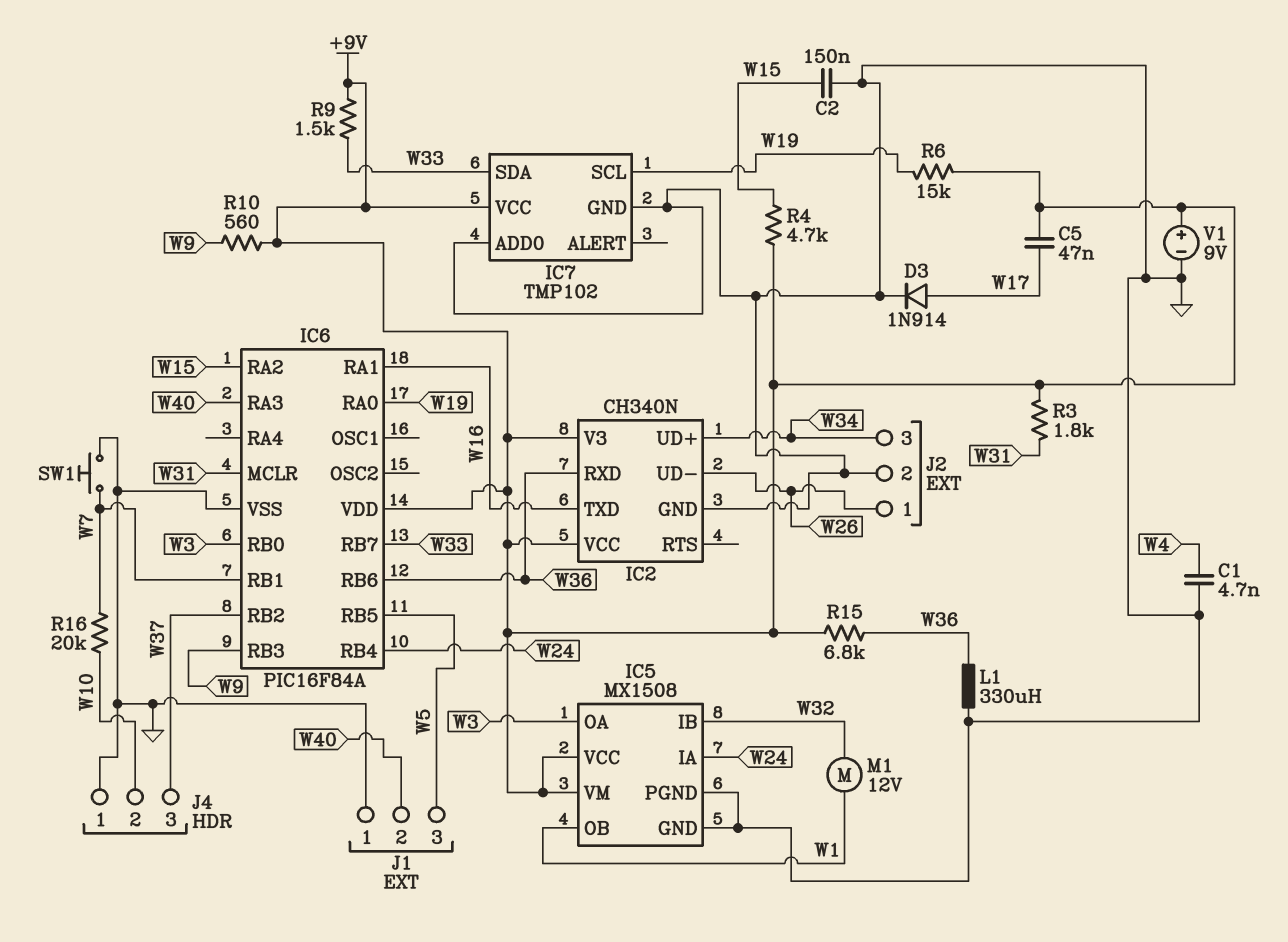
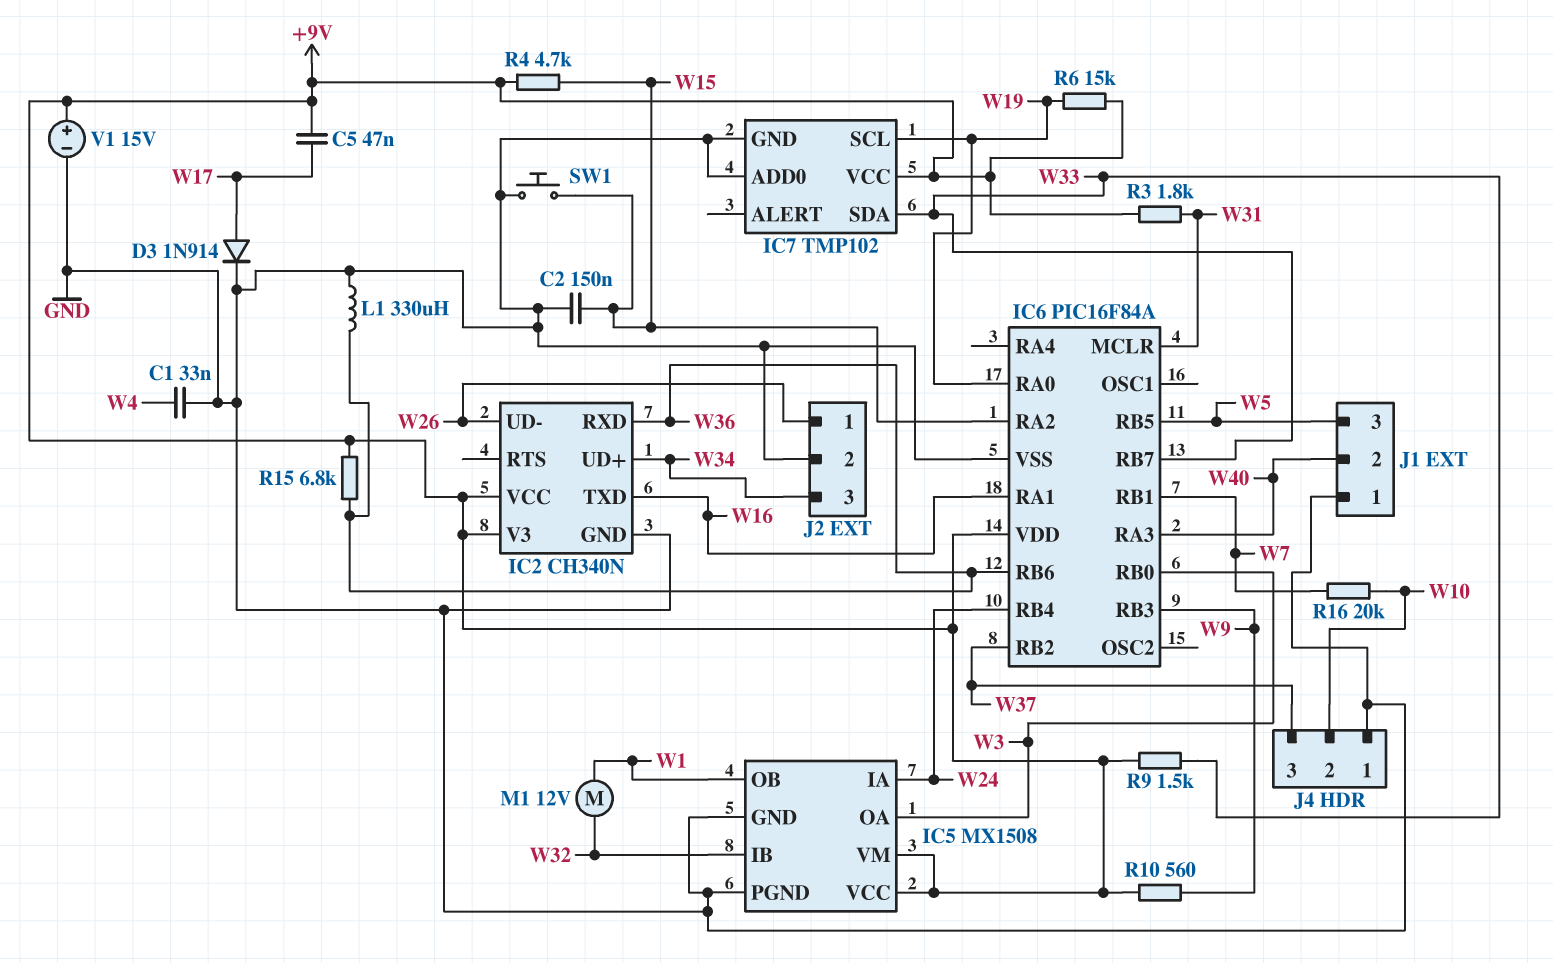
C1: 4.7nF (GND, W4) -> 33nF (GND, W4)
SW1: button (GND, W7) -> button (GND, W15)
V1: 9V (plus +9V, minus GND) -> 15V (plus +9V, minus GND)

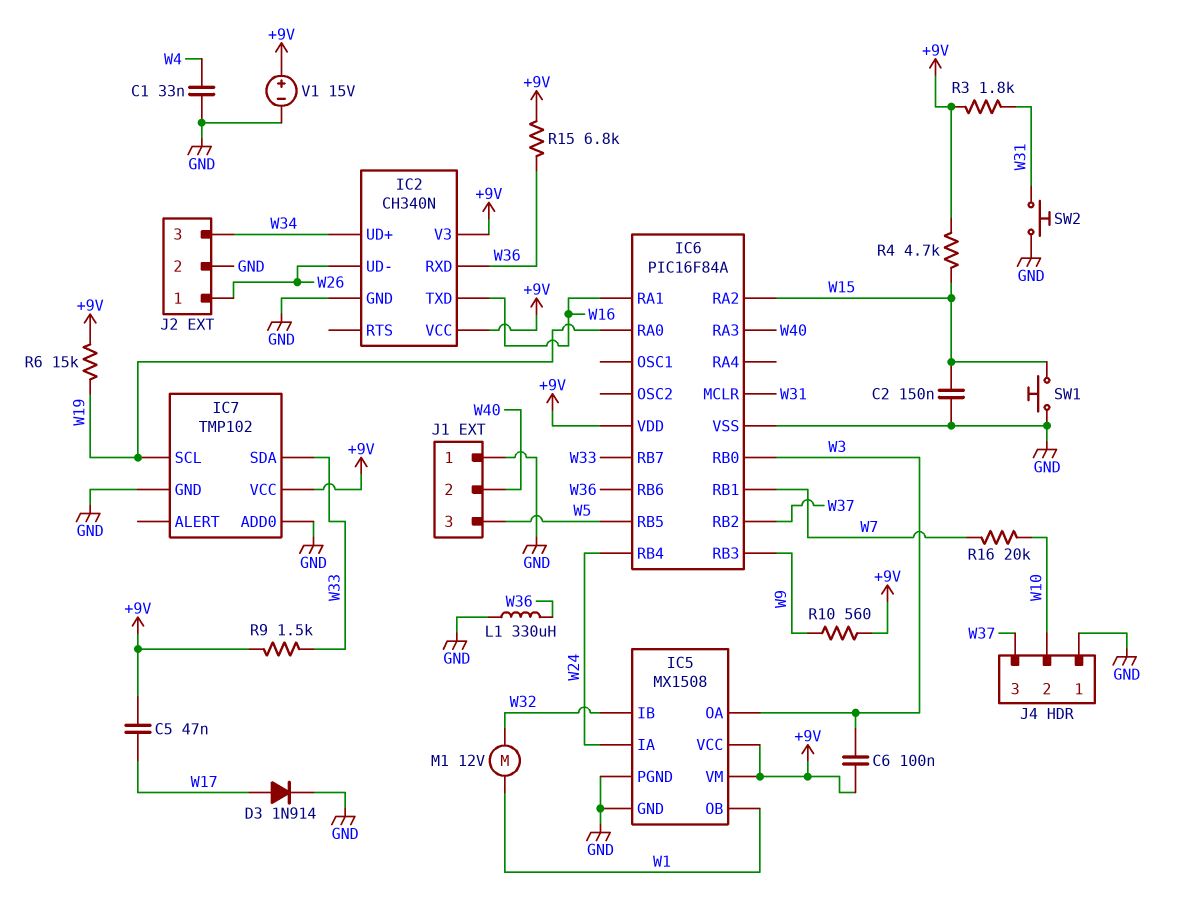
C6: none -> 100nF (+9V, W3)
SW2: none -> button (GND, W31)

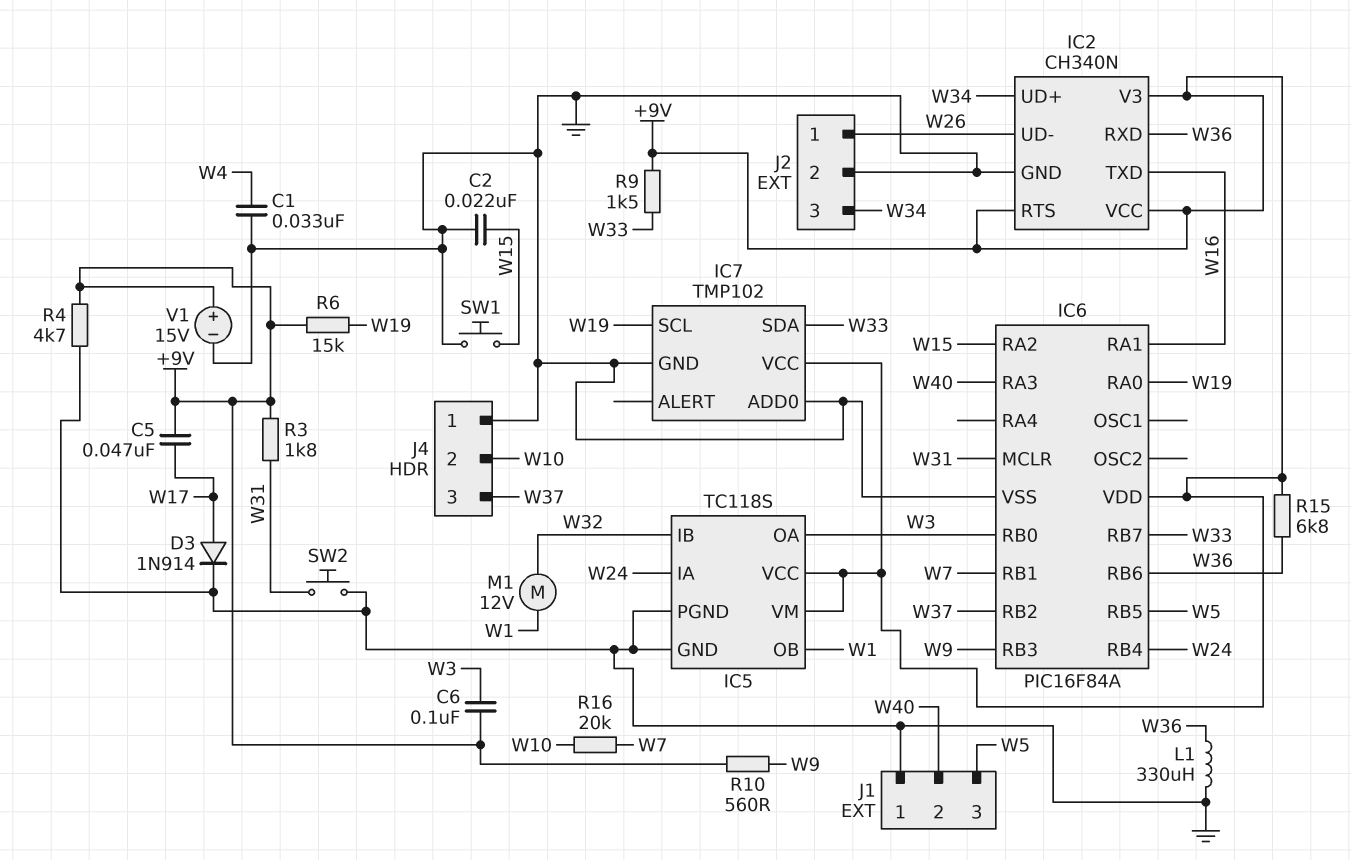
C2: 150nF (GND, W15) -> 22nF (GND, W15)
IC2 pin RTS: none -> +9V
IC5: MX1508 -> TC118S
R4: 4.7k (+9V, W15) -> 4.7k (+9V, GND)

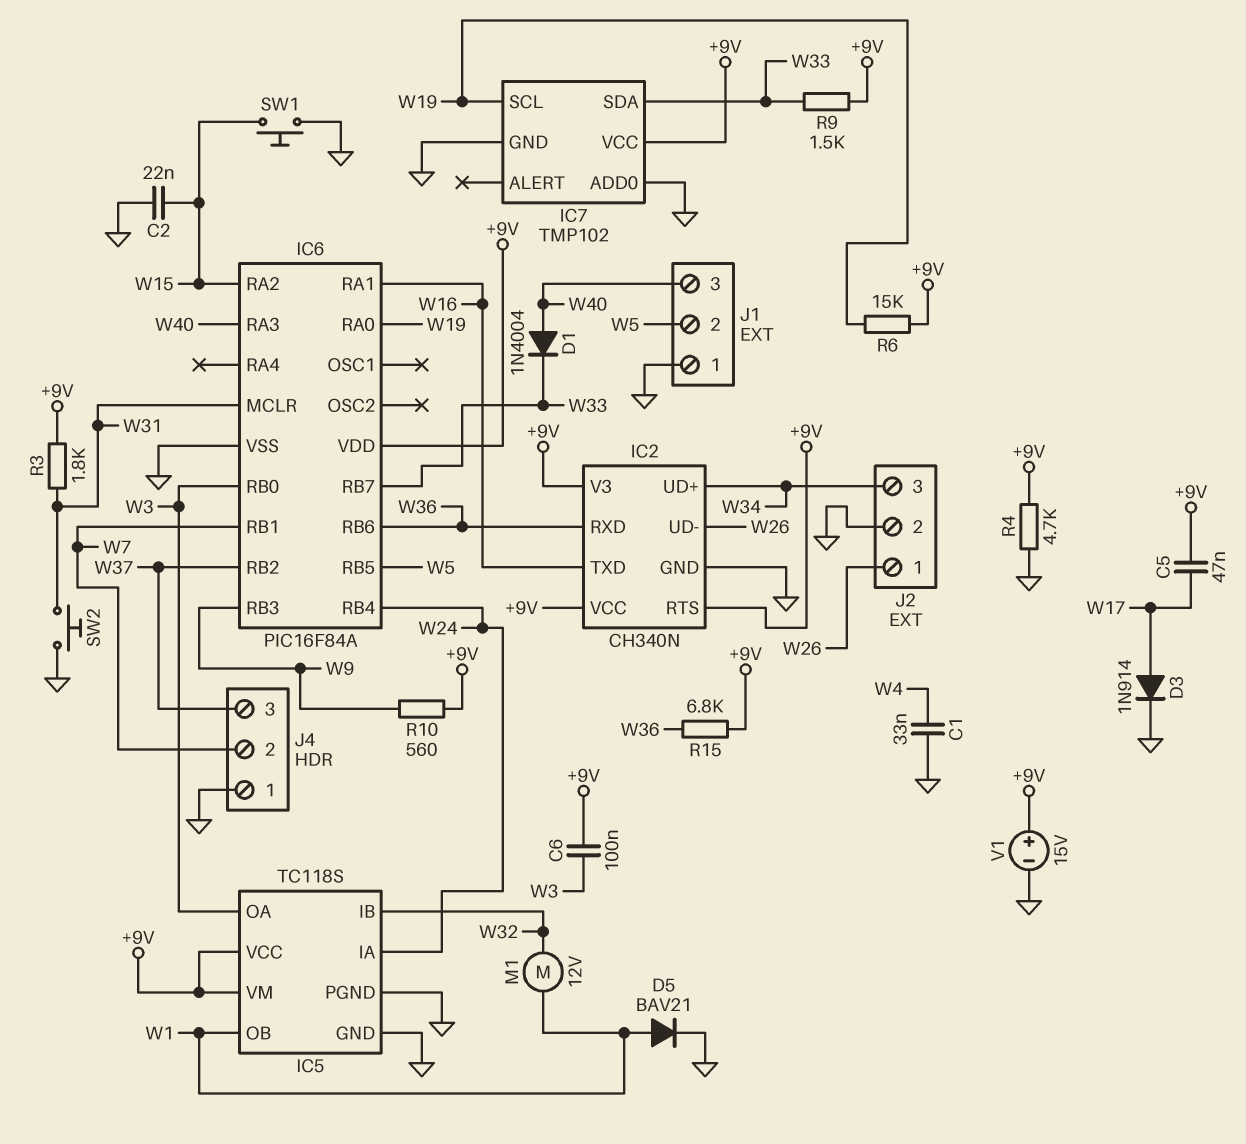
D1: none -> diode 1N4004 (A W40, K W33)
D5: none -> diode BAV21 (A W1, K GND)
J1 pin 2: W40 -> W5
J1 pin 3: W5 -> W40
J4 pin 2: W10 -> W7
L1: 330uH (GND, W36) -> none
R16: 20k (W7, W10) -> none

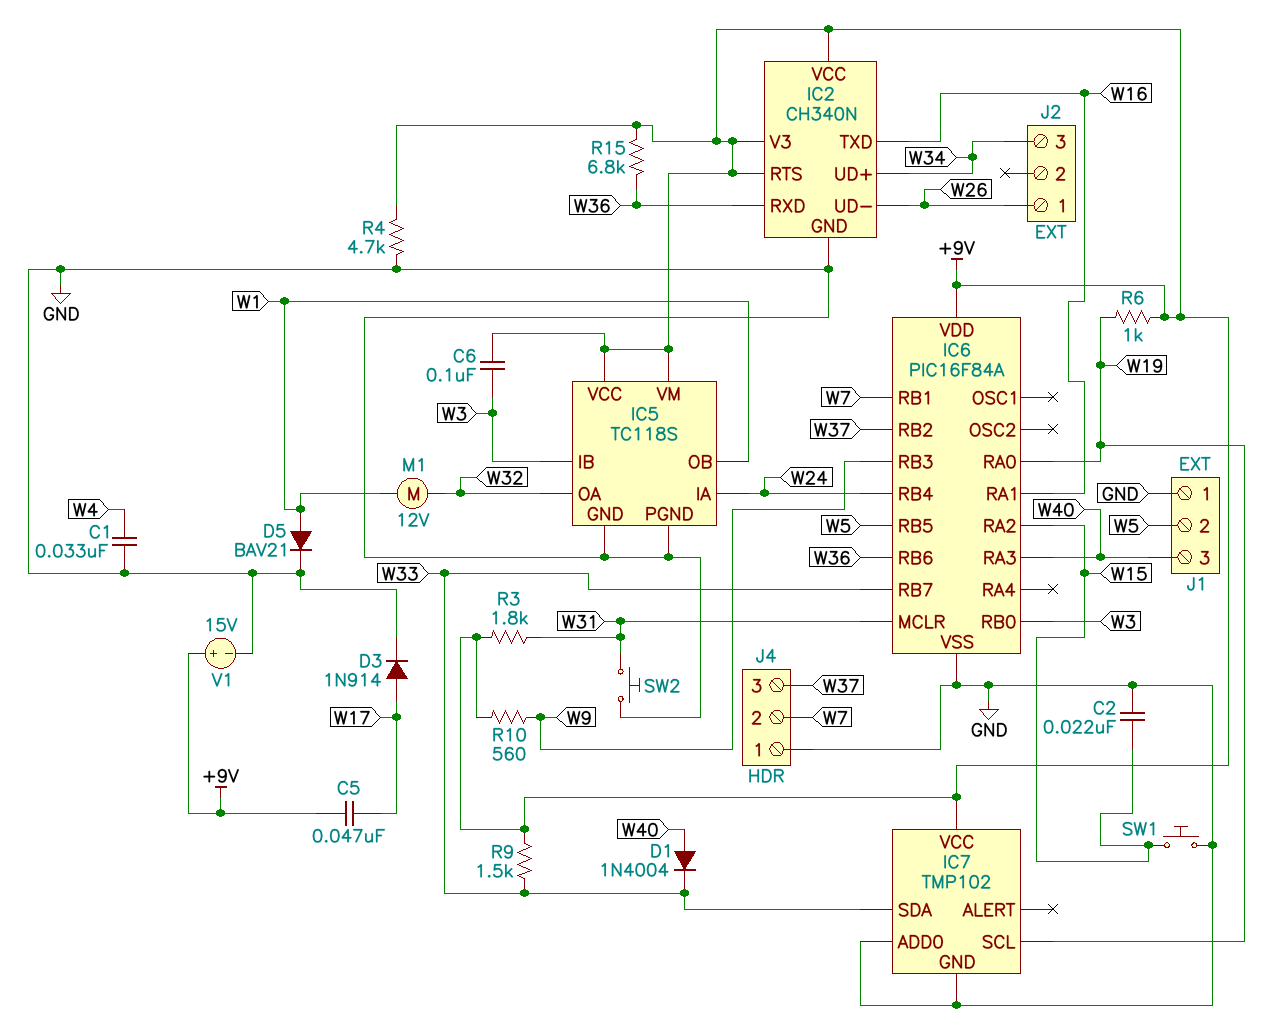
IC5 pin IB: W32 -> W3
IC5 pin OA: W3 -> W32
J2 pin 2: GND -> none
R6: 15k (+9V, W19) -> 1k (+9V, W19)

